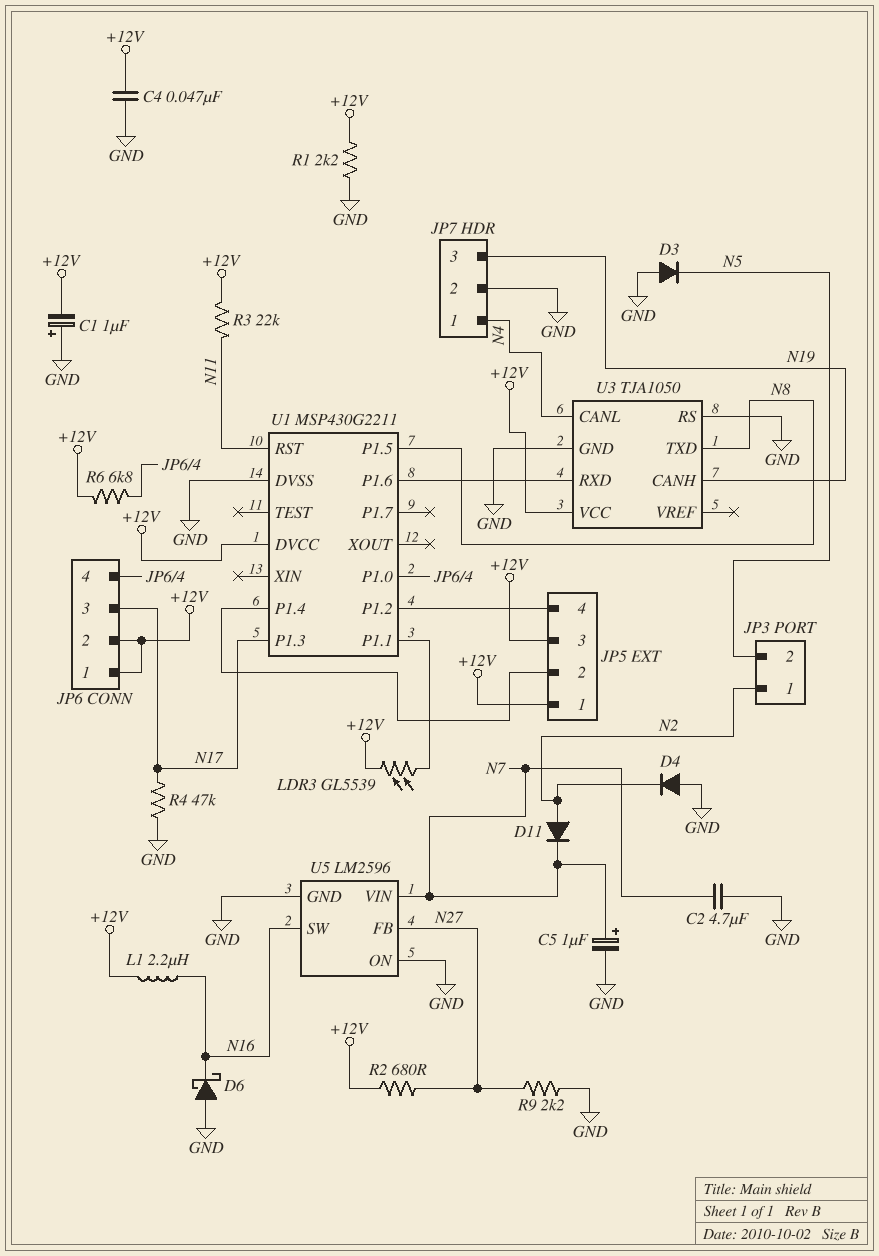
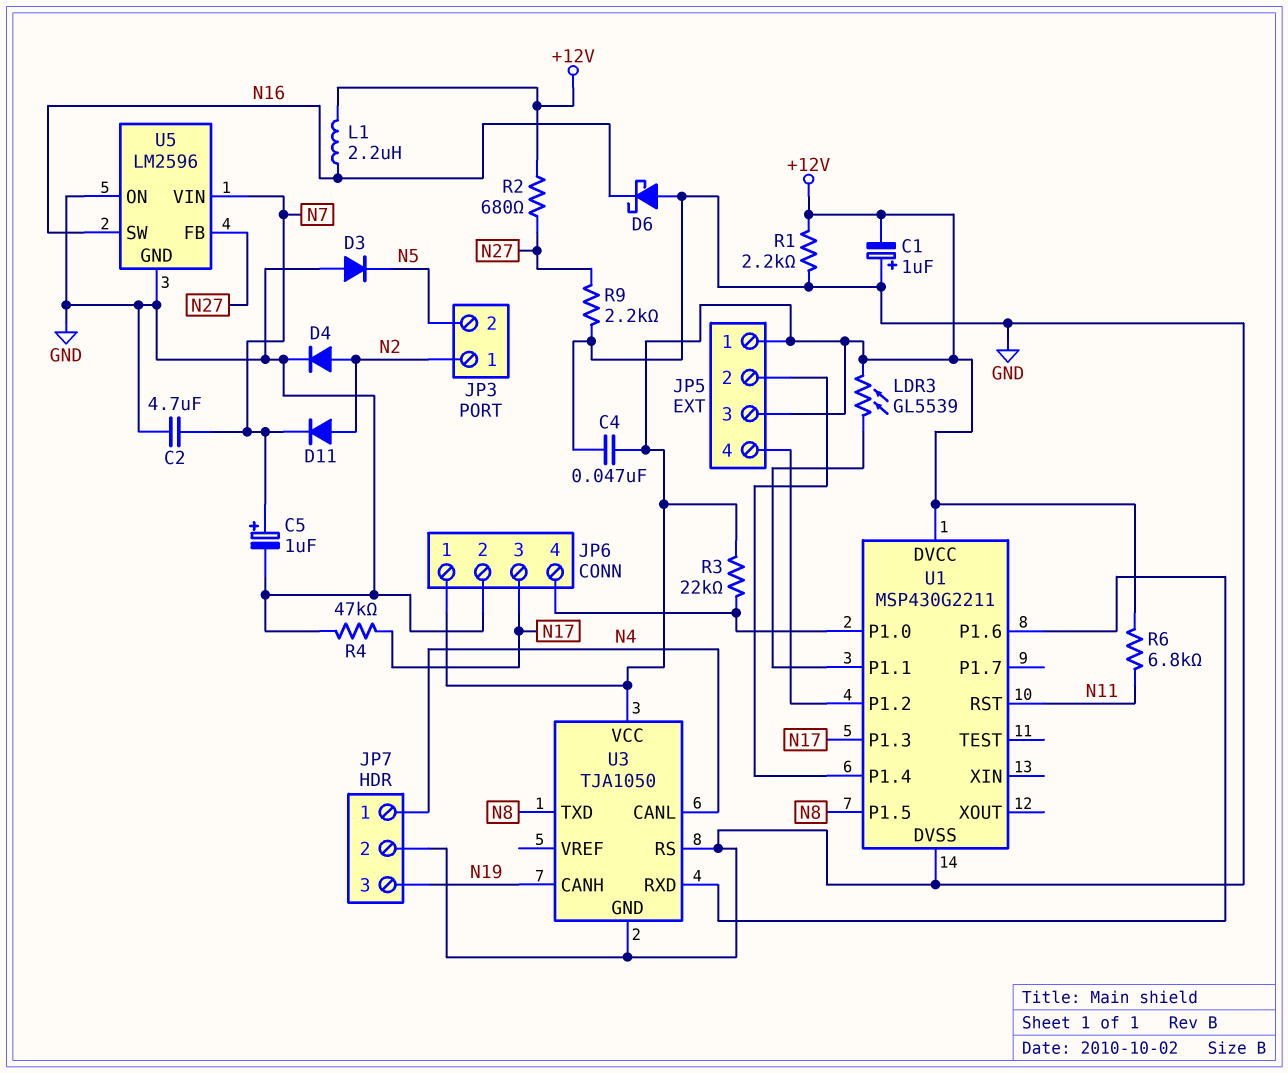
D4: diode (A GND, K N2) -> diode (A N2, K GND)
JP6 pin 2: +12V -> GND
R3: 22k (+12V, N11) -> 22k (+12V, JP6/4)
R6: 6.8k (+12V, JP6/4) -> 6.8k (+12V, N11)

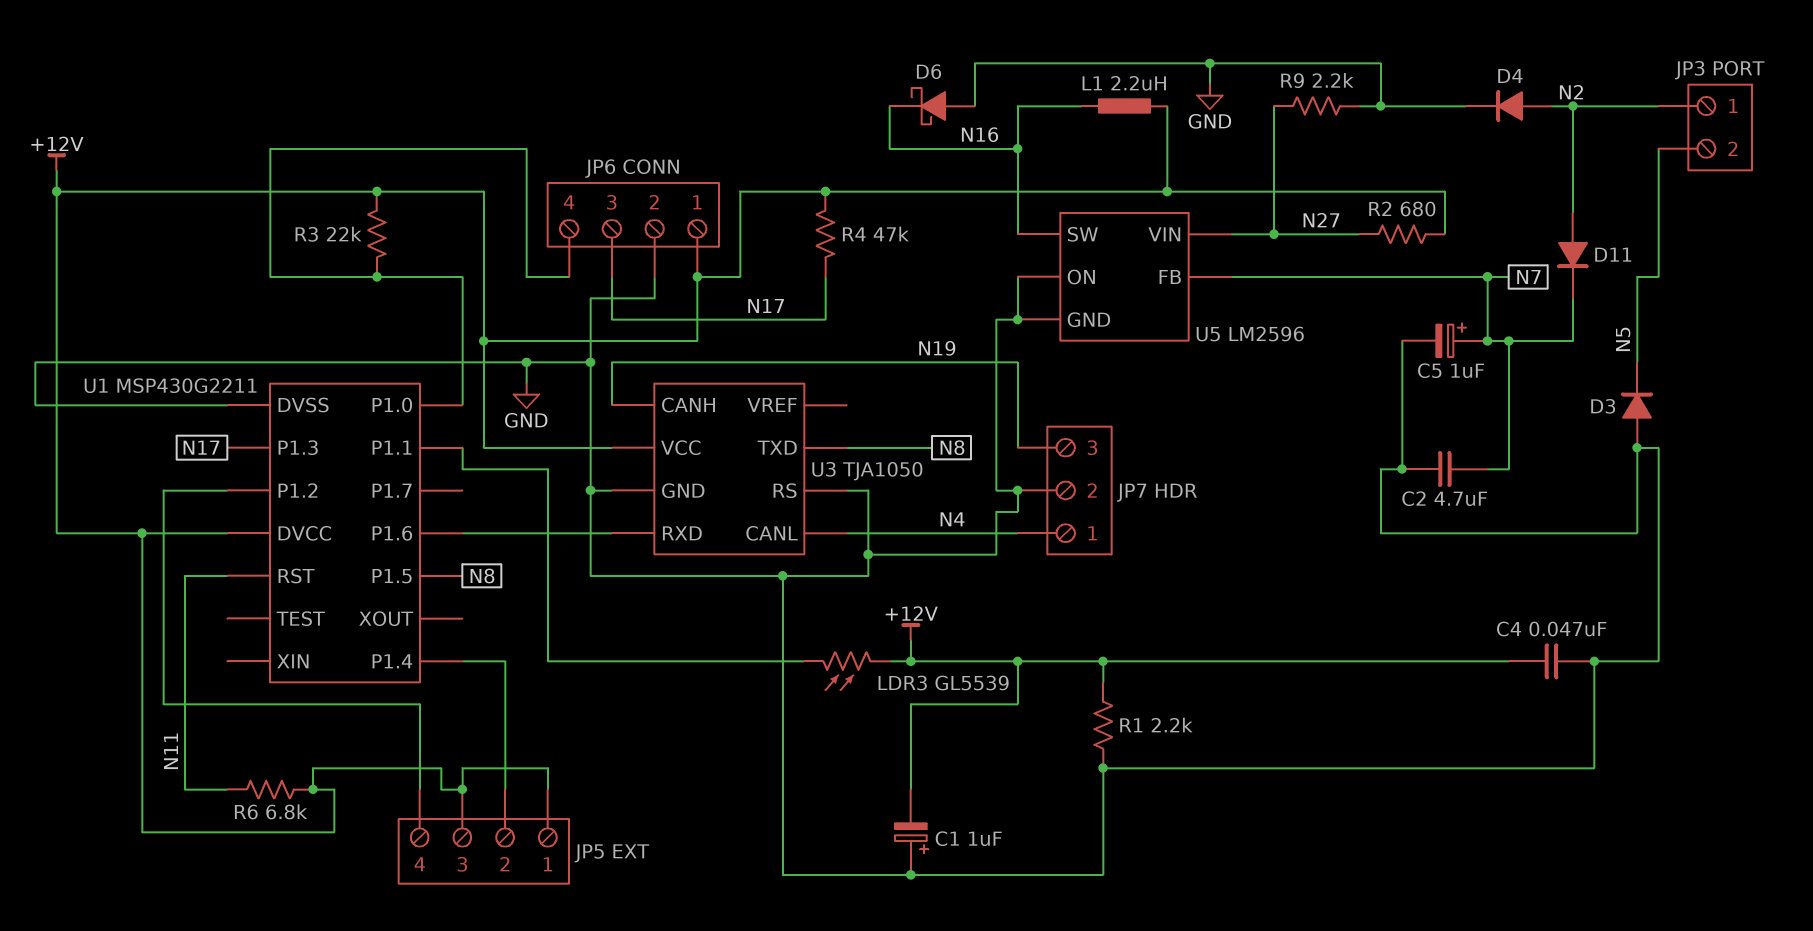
R4: 47k (GND, N17) -> 47k (+12V, N17)
U5 pin FB: N27 -> N7
U5 pin VIN: N7 -> N27

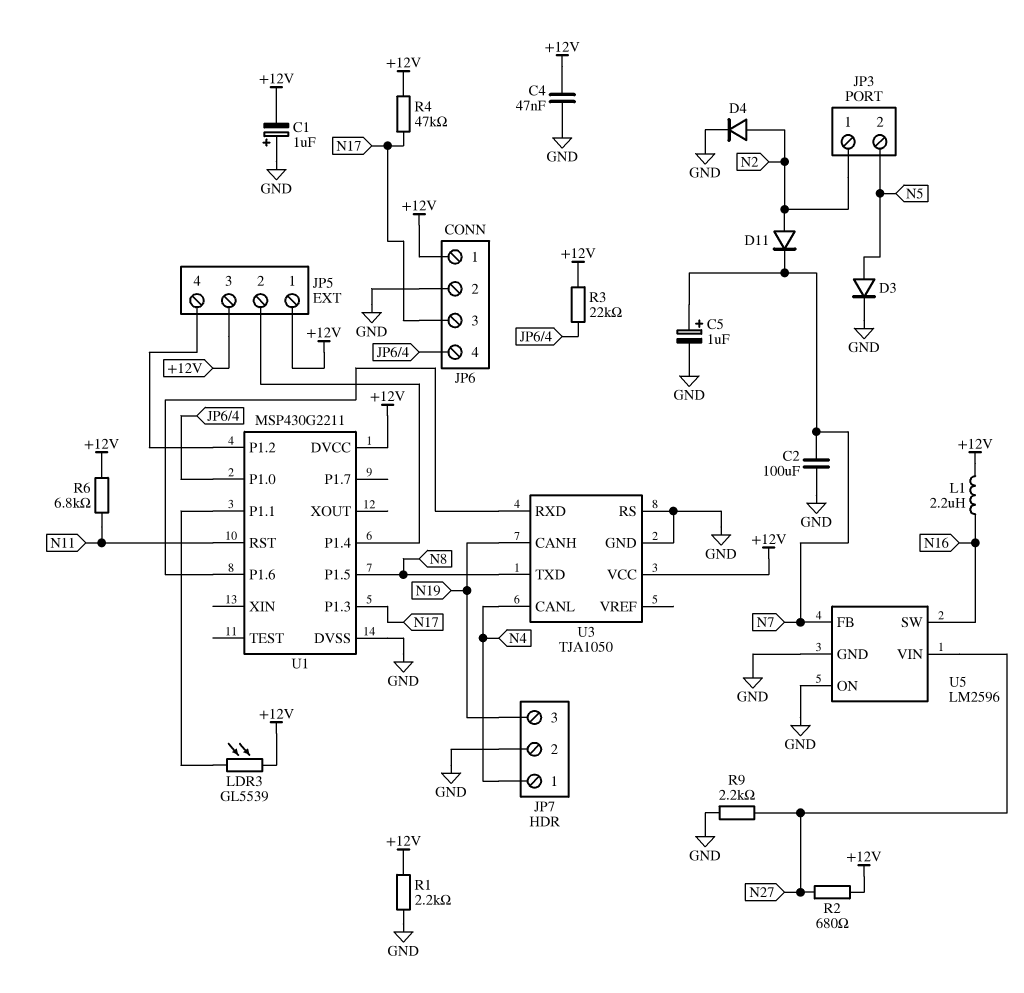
C2: 4.7uF (GND, N7) -> 100uF (GND, N7)
D3: diode (A GND, K N5) -> diode (A N5, K GND)
D6: schottky (A GND, K N16) -> none

